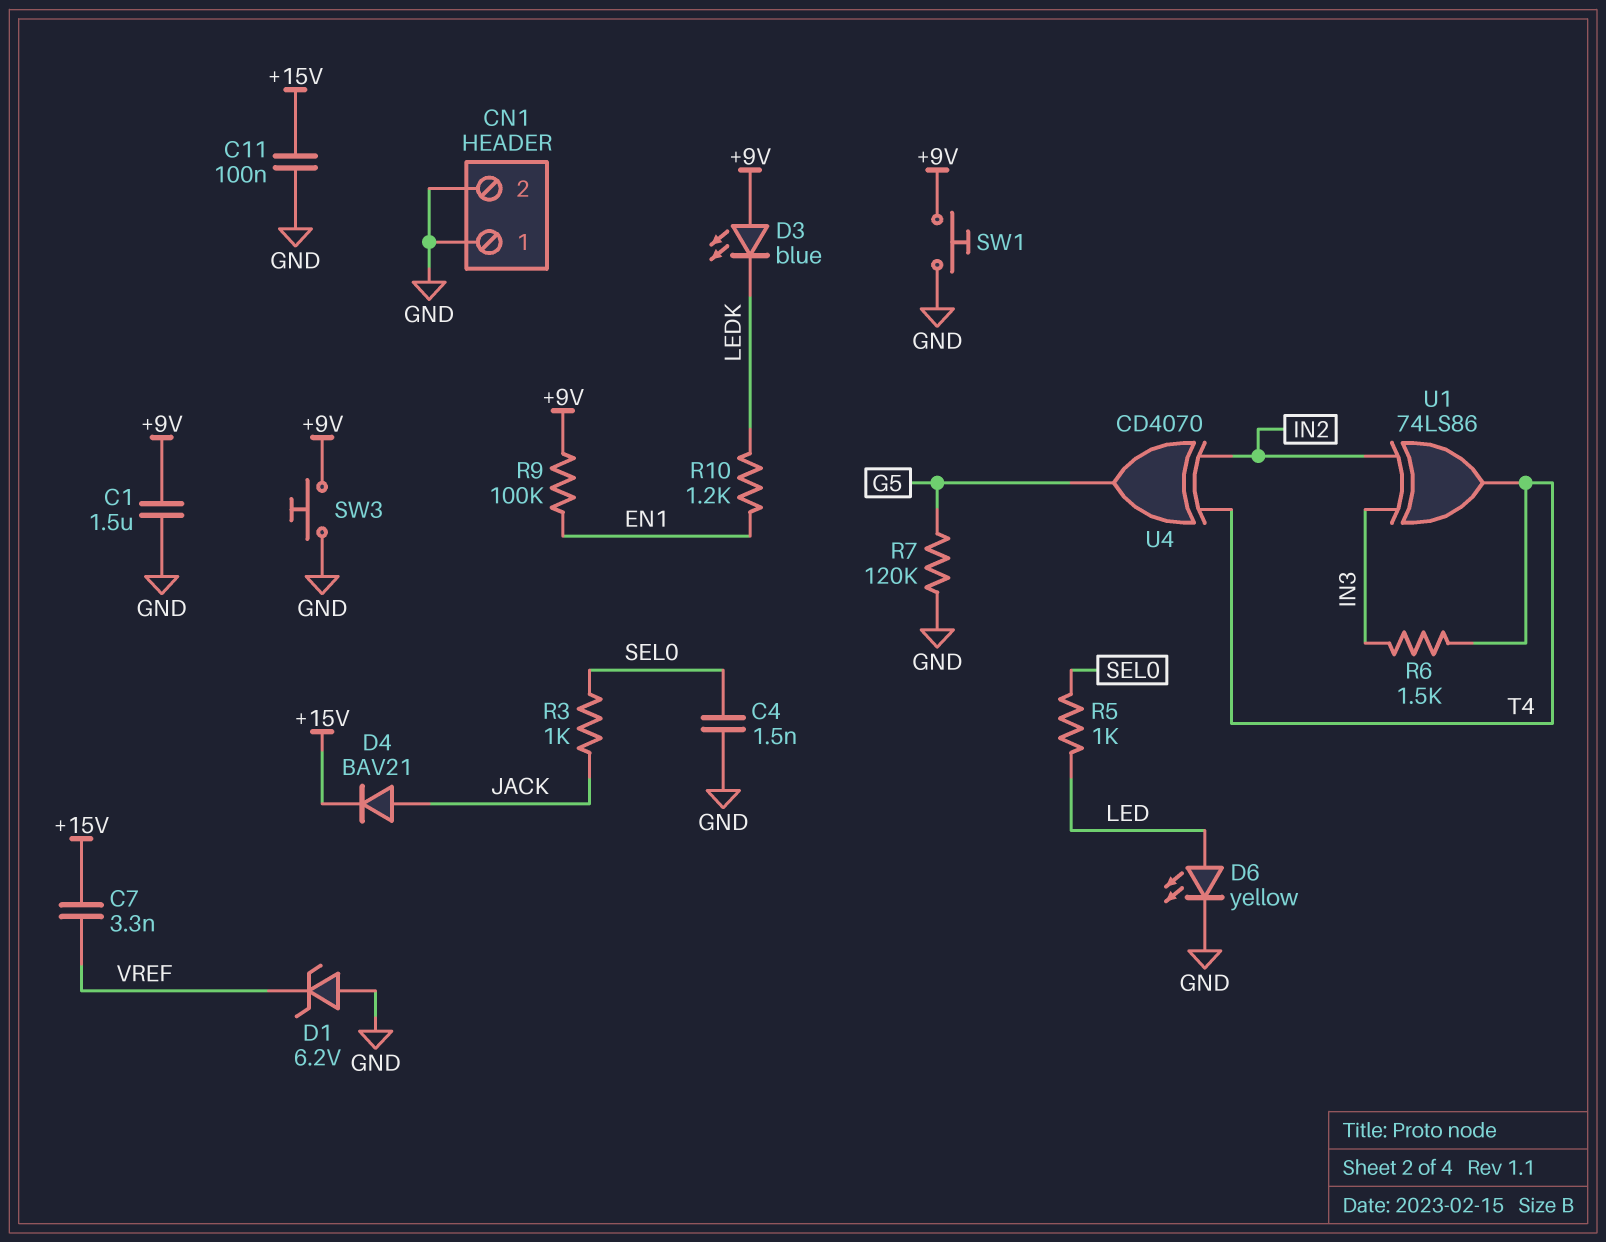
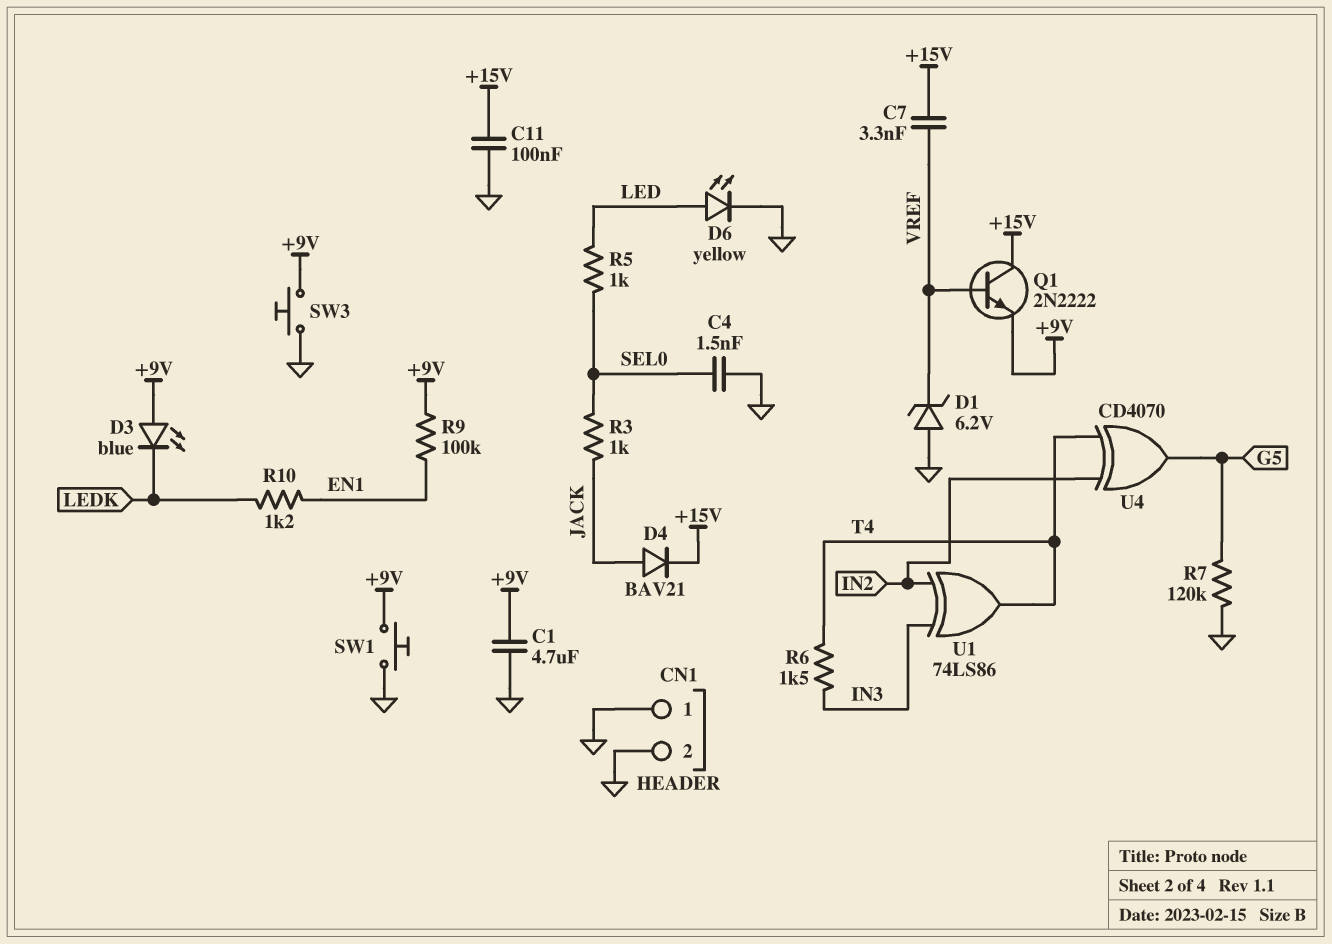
C1: 1.5uF (+9V, GND) -> 4.7uF (+9V, GND)
Q1: none -> NPN 2N2222 (B VREF, C +15V, E +9V)

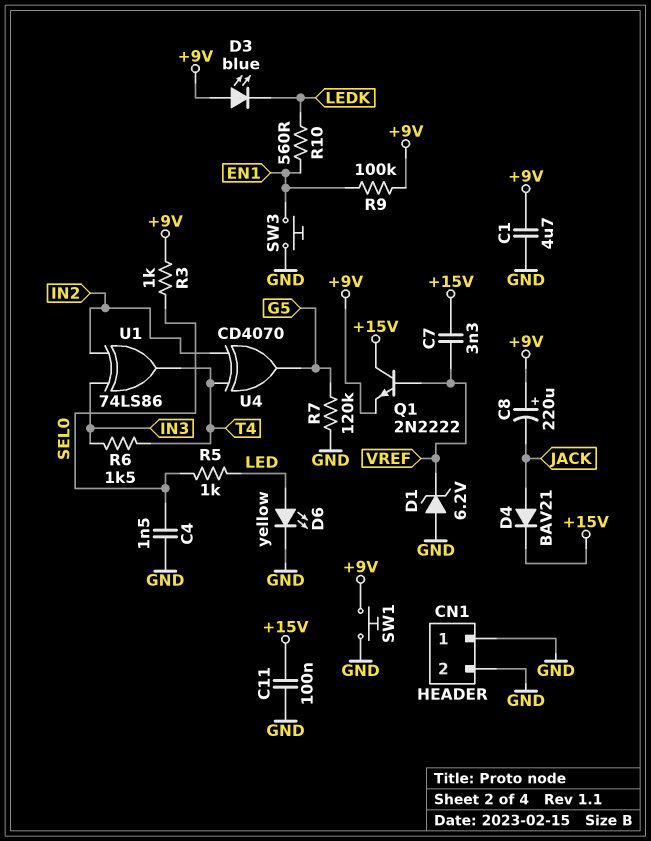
C8: none -> 220uF (plus +9V, minus JACK)
R3: 1k (JACK, SEL0) -> 1k (+9V, SEL0)
R10: 1.2k (EN1, LEDK) -> 560 (EN1, LEDK)
SW3: button (+9V, GND) -> button (EN1, GND)

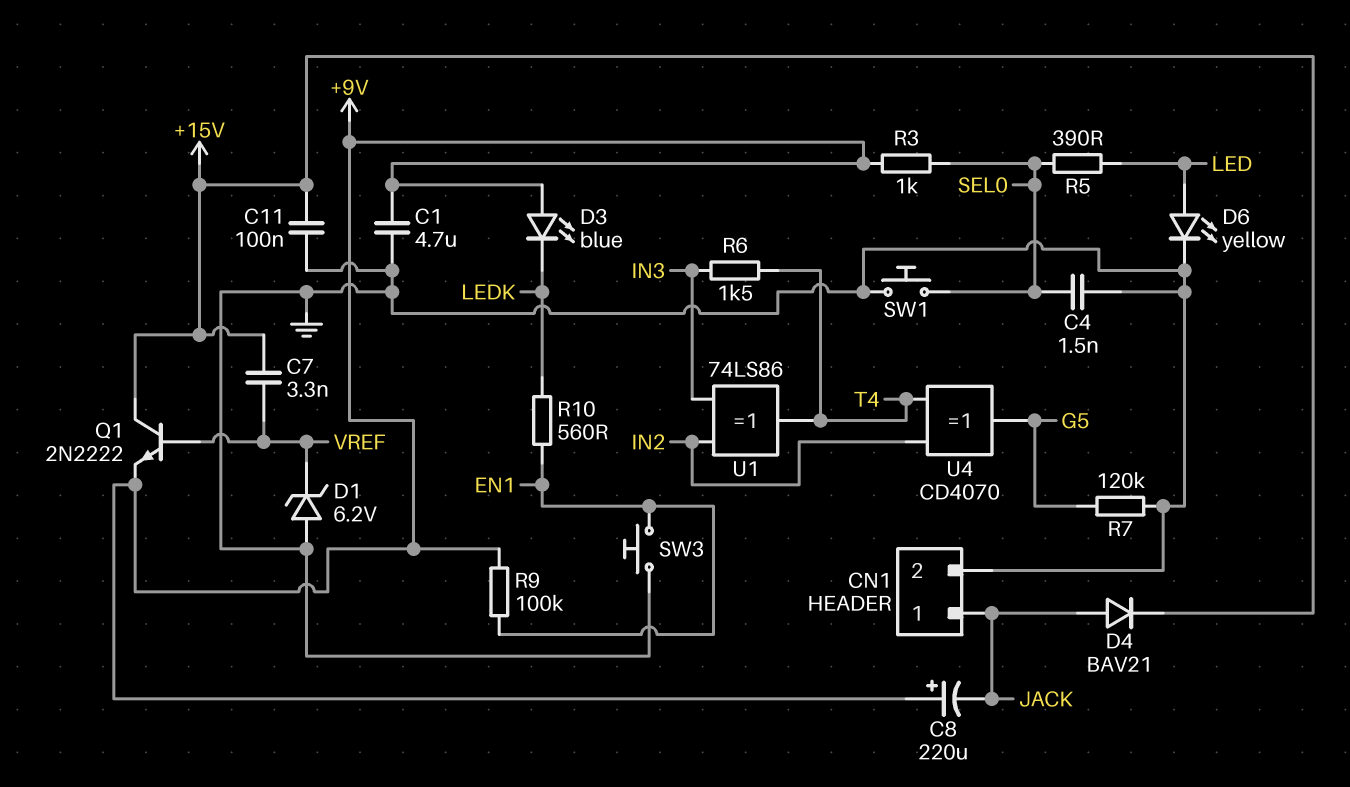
CN1 pin 1: GND -> JACK
R5: 1k (LED, SEL0) -> 390 (LED, SEL0)
SW1: button (+9V, GND) -> button (GND, SEL0)

